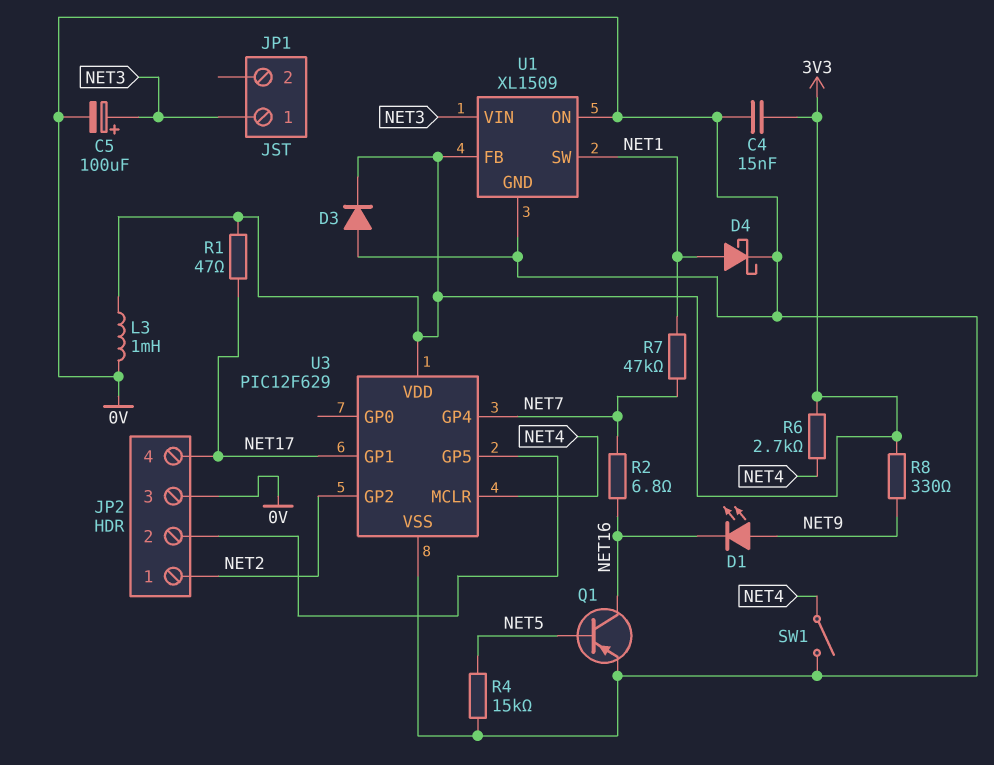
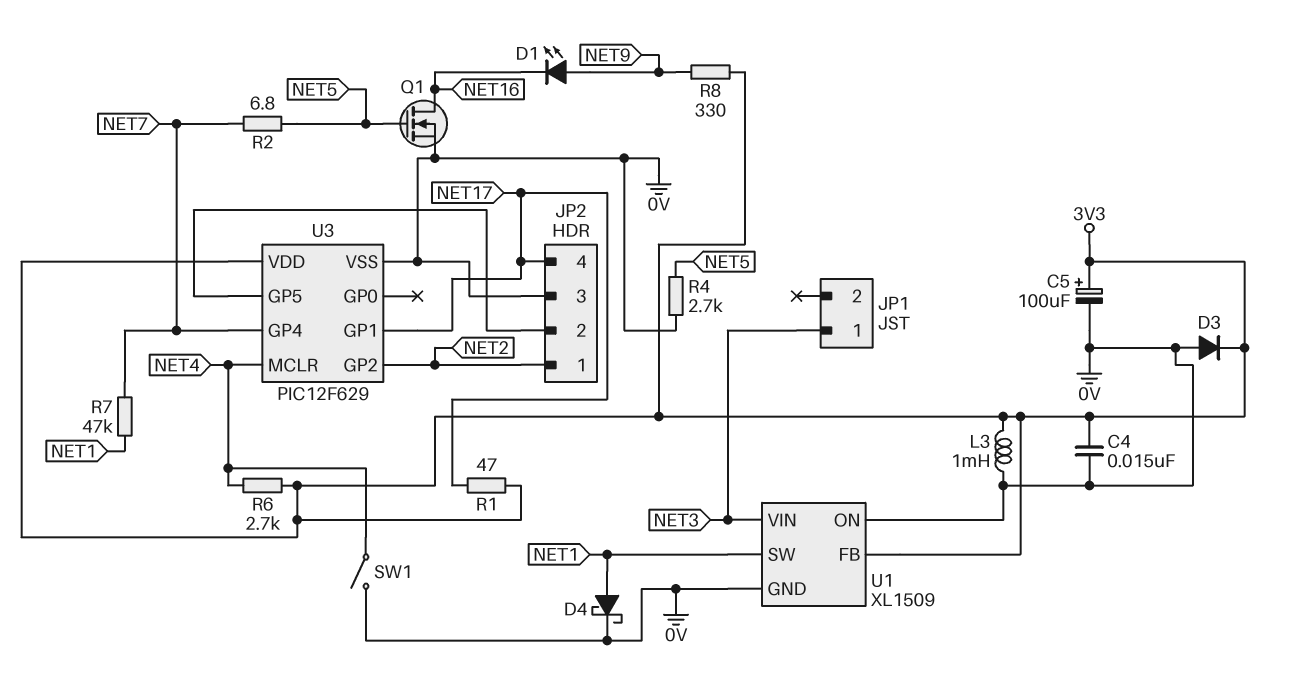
C5: 100uF (plus NET3, minus 0V) -> 100uF (plus 3V3, minus 0V)
Q1: PNP (B NET5, C NET16, E 0V) -> NMOS (G NET5, D NET16, S 0V)
R2: 6.8 (NET7, NET16) -> 6.8 (NET5, NET7)
R4: 15k (0V, NET5) -> 2.7k (0V, NET5)

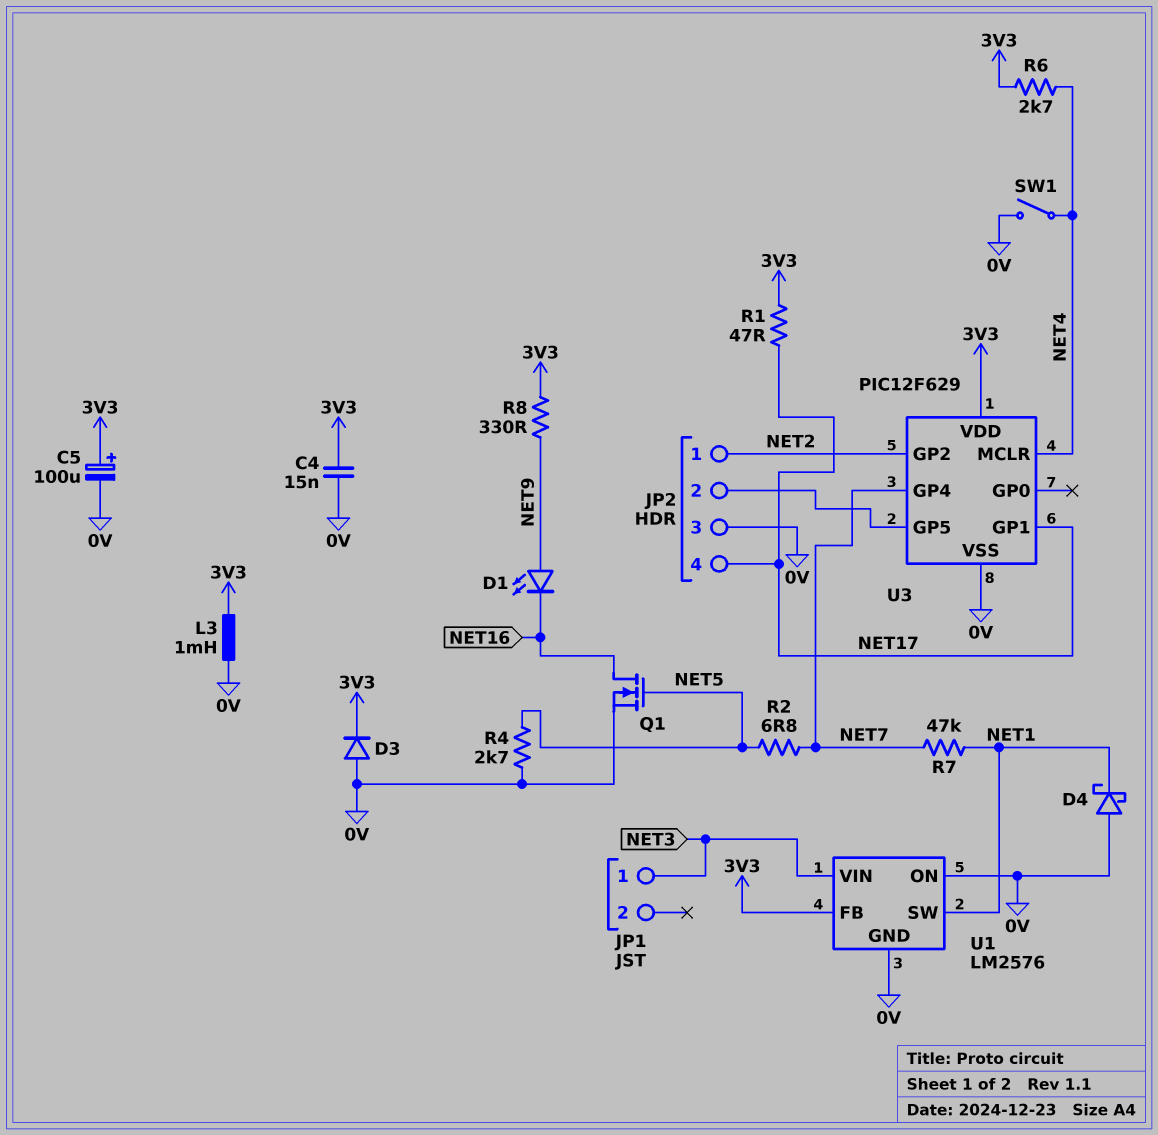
D4: schottky (A NET1, K 0V) -> schottky (A 0V, K NET1)
U1: XL1509 -> LM2576

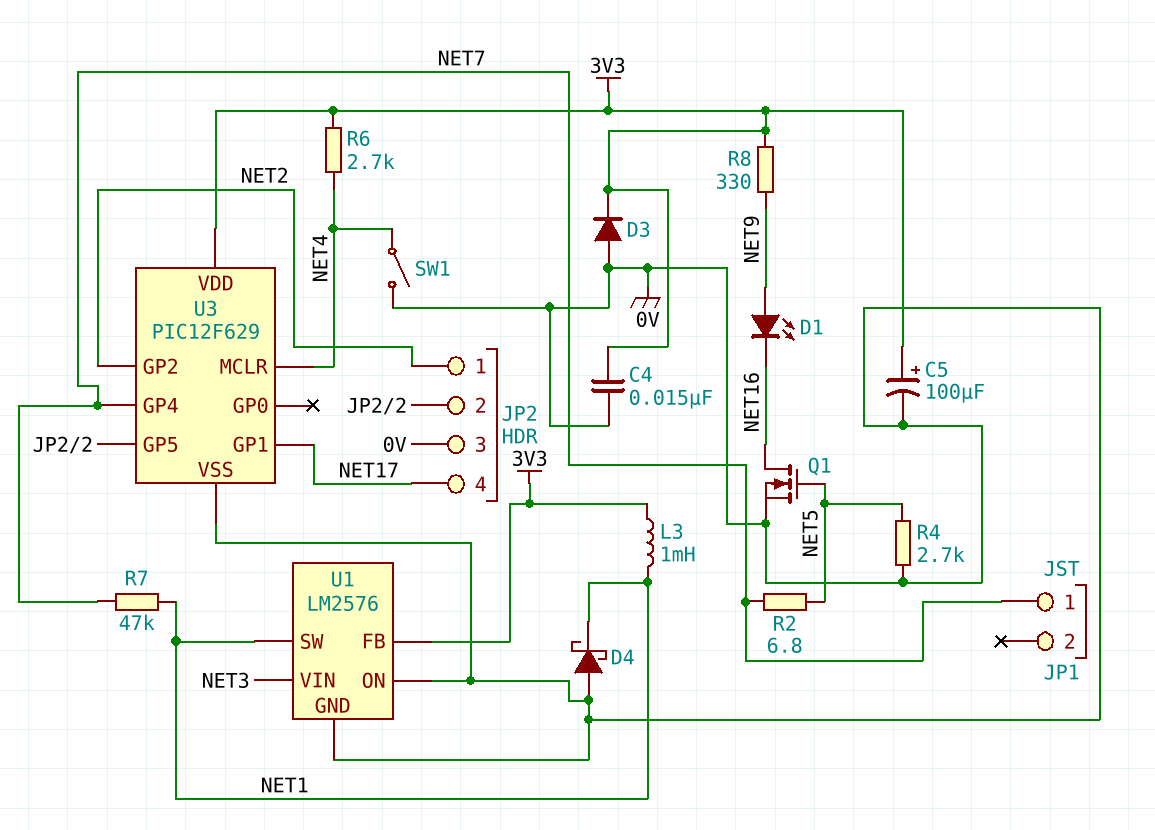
JP1 pin 1: NET3 -> NET7
L3: 1mH (0V, 3V3) -> 1mH (3V3, NET1)
R1: 47 (3V3, NET17) -> none

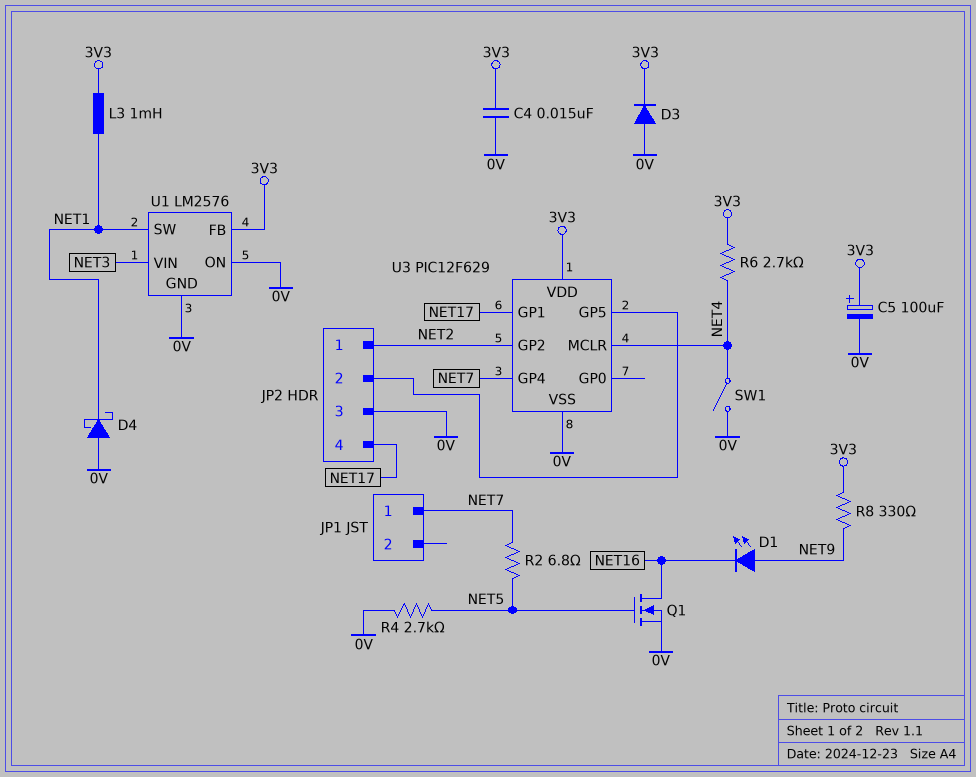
R7: 47k (NET1, NET7) -> none

